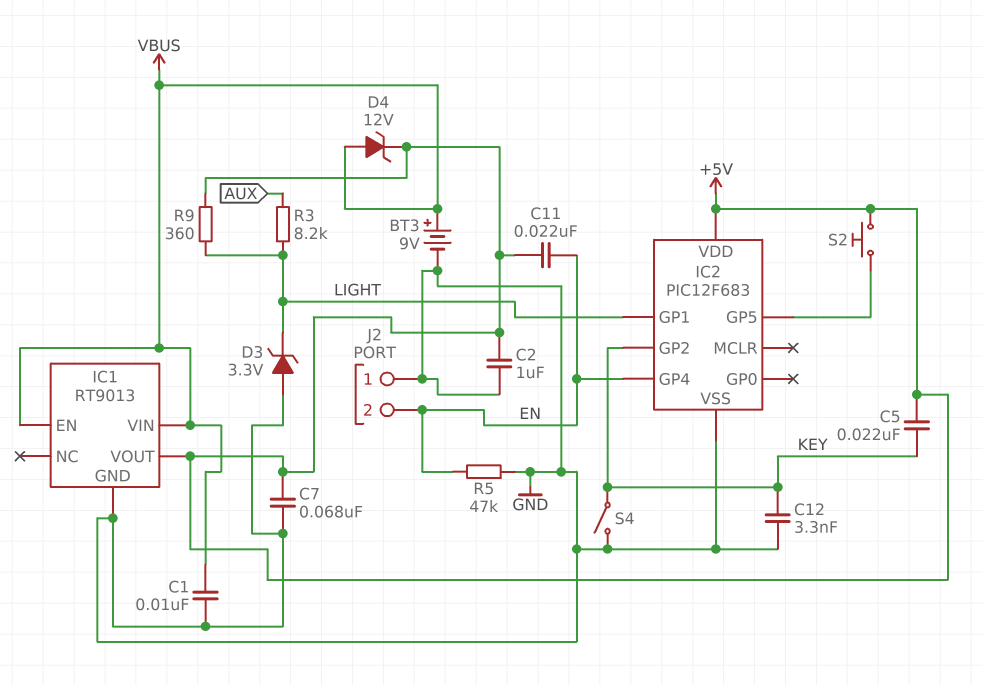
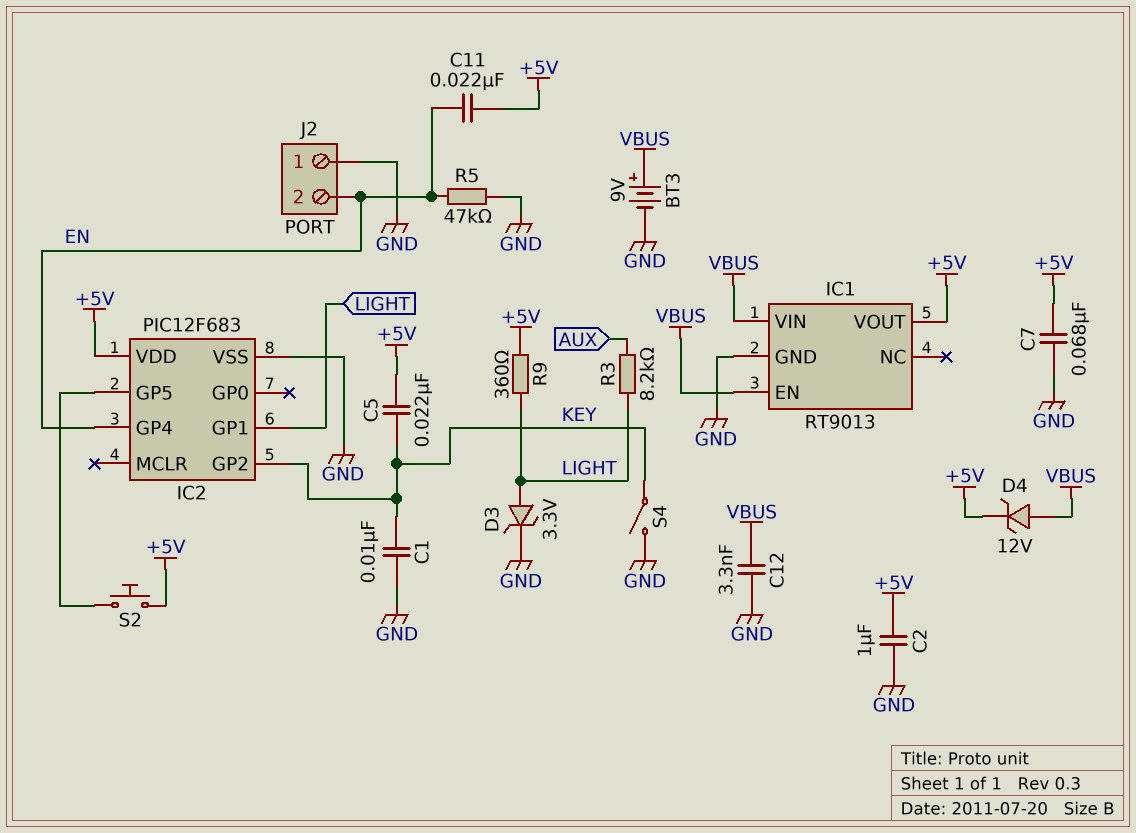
C1: 10nF (GND, VBUS) -> 10nF (GND, KEY)
C12: 3.3nF (GND, KEY) -> 3.3nF (GND, VBUS)
D3: zener 3.3V (A GND, K LIGHT) -> zener 3.3V (A LIGHT, K GND)

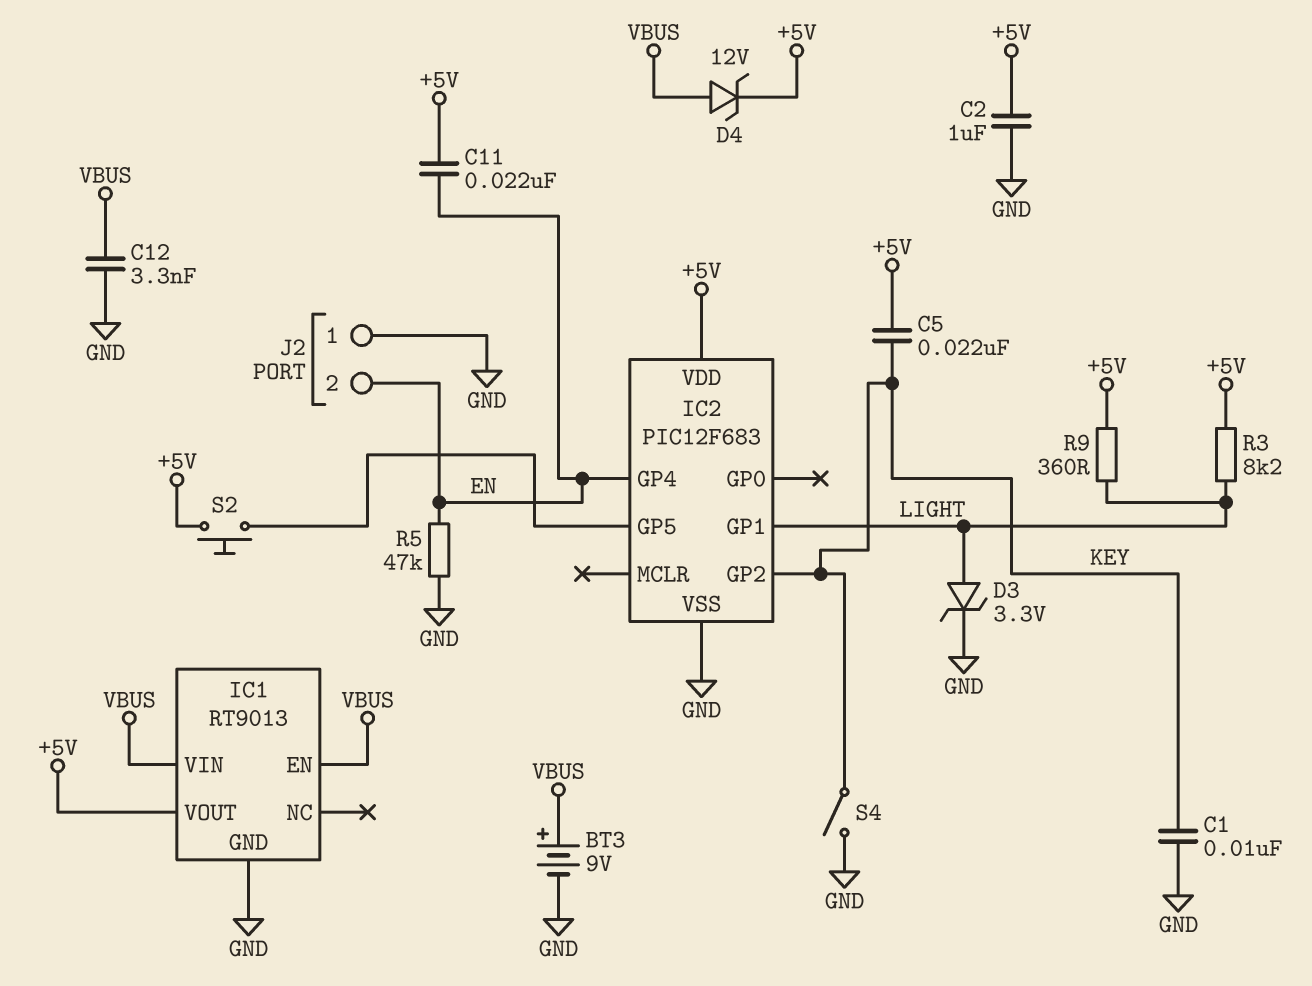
C7: 68nF (+5V, GND) -> none
R3: 8.2k (AUX, LIGHT) -> 8.2k (+5V, LIGHT)

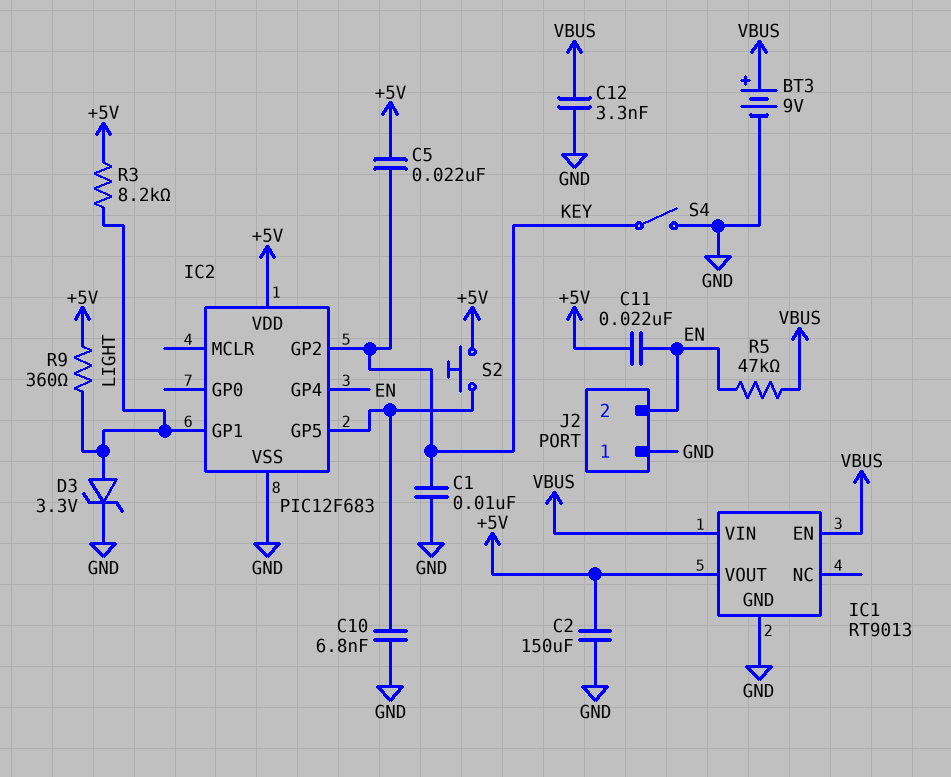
C2: 1uF (+5V, GND) -> 150uF (+5V, GND)
C10: none -> 6.8nF (GND, IC2/GP5)
D4: zener 12V (A VBUS, K +5V) -> none
R5: 47k (EN, GND) -> 47k (EN, VBUS)

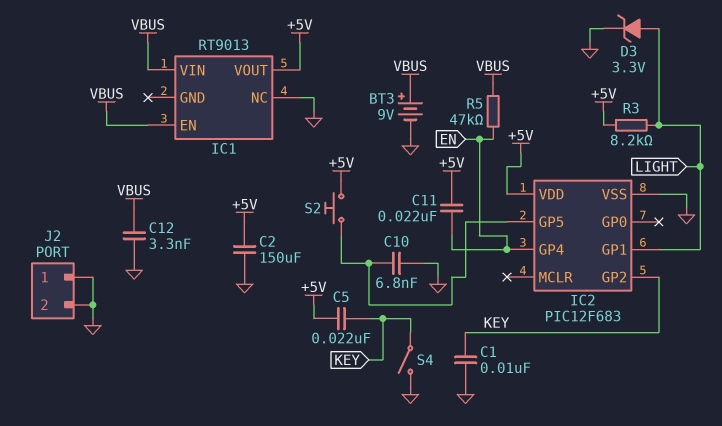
IC1 pin GND: GND -> none
IC1 pin NC: none -> GND
J2 pin 2: EN -> GND
R9: 360 (+5V, LIGHT) -> none

